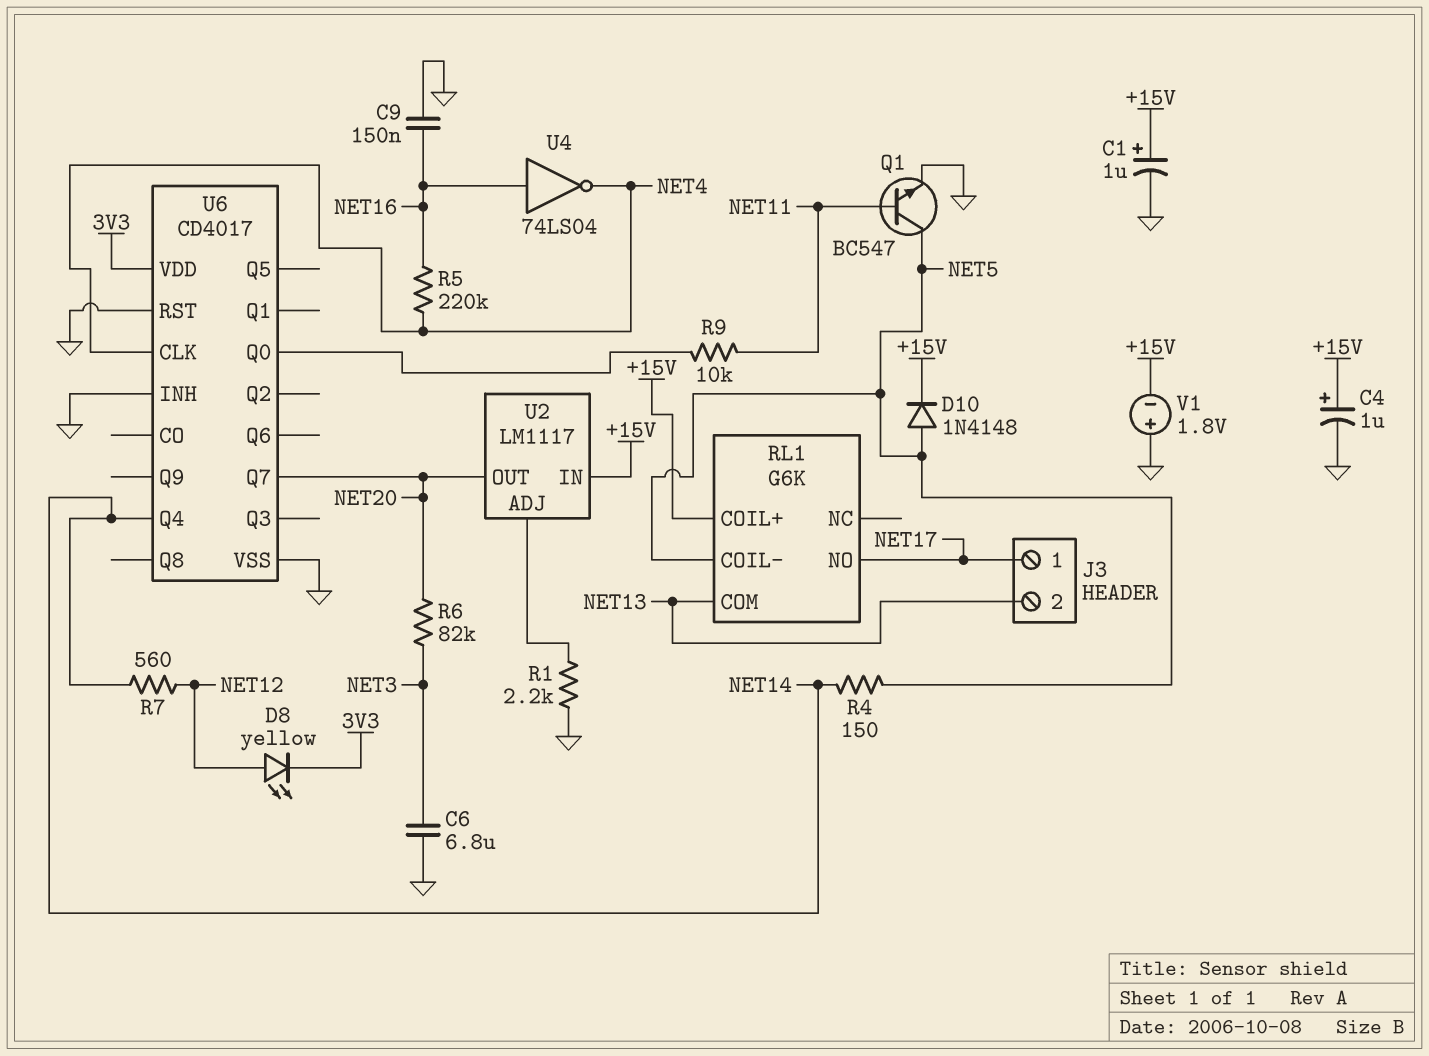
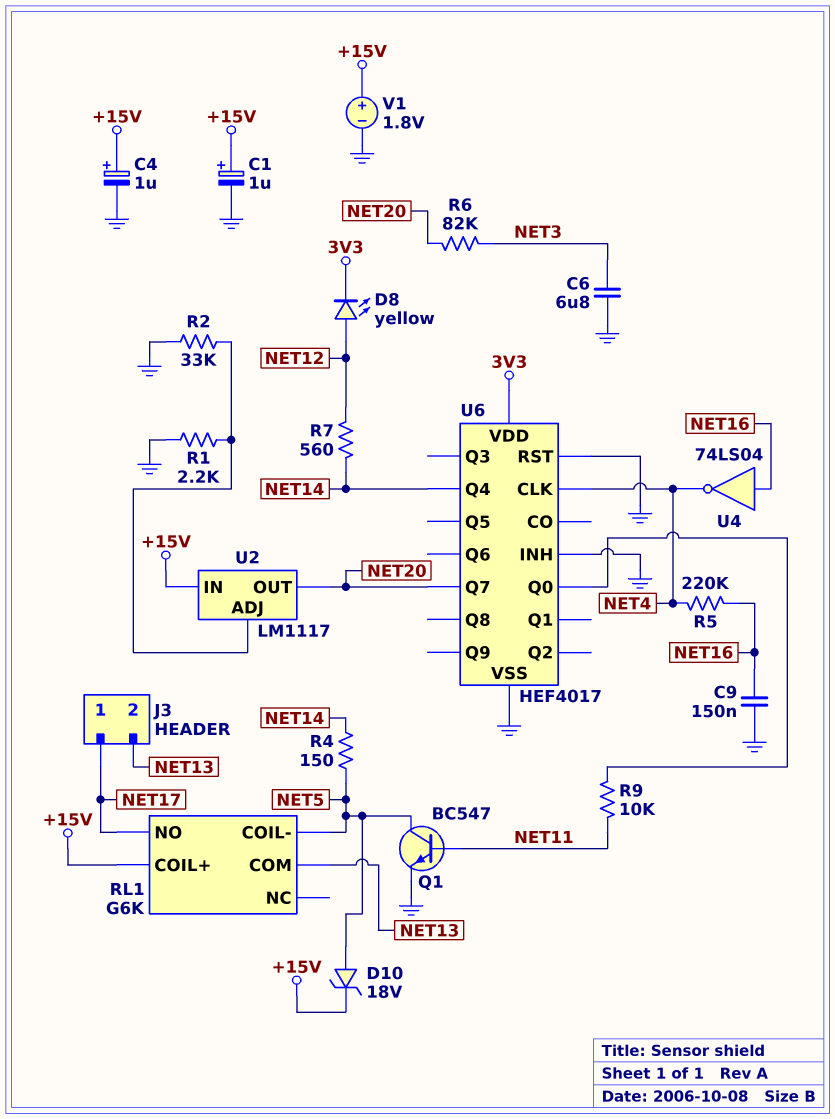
D10: diode 1N4148 (A NET5, K +15V) -> zener 18V (A NET5, K +15V)
R2: none -> 33k (GND, U2/ADJ)
U6: CD4017 -> HEF4017
V1: 1.8V (plus GND, minus +15V) -> 1.8V (plus +15V, minus GND)

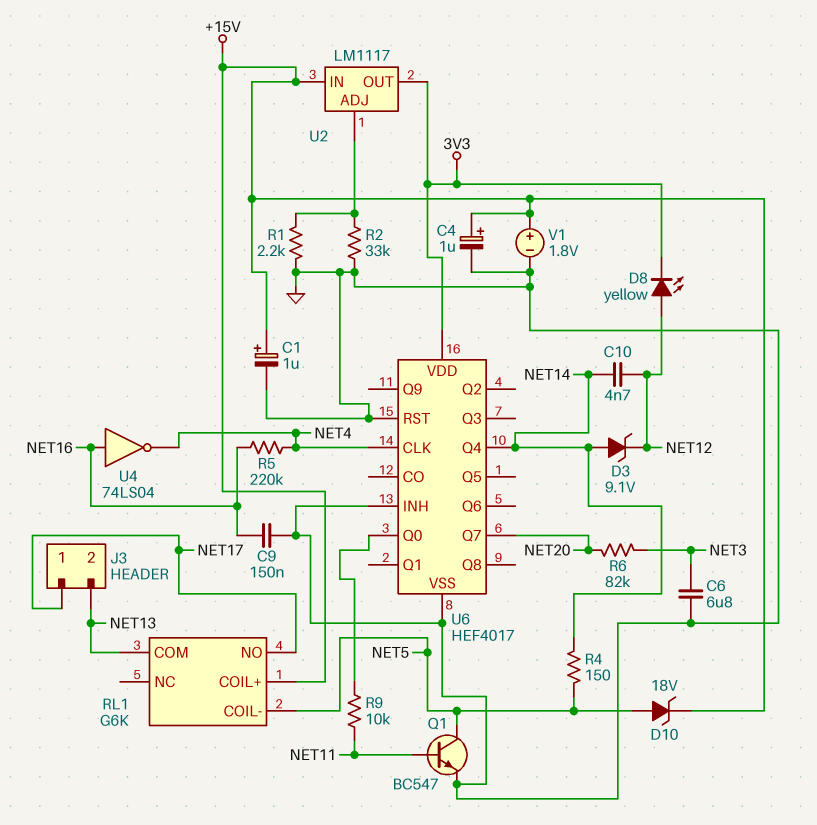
C10: none -> 4.7nF (NET12, NET14)
D3: none -> zener 9.1V (A NET14, K NET12)
R7: 560 (NET12, NET14) -> none
U2 pin OUT: NET20 -> 3V3

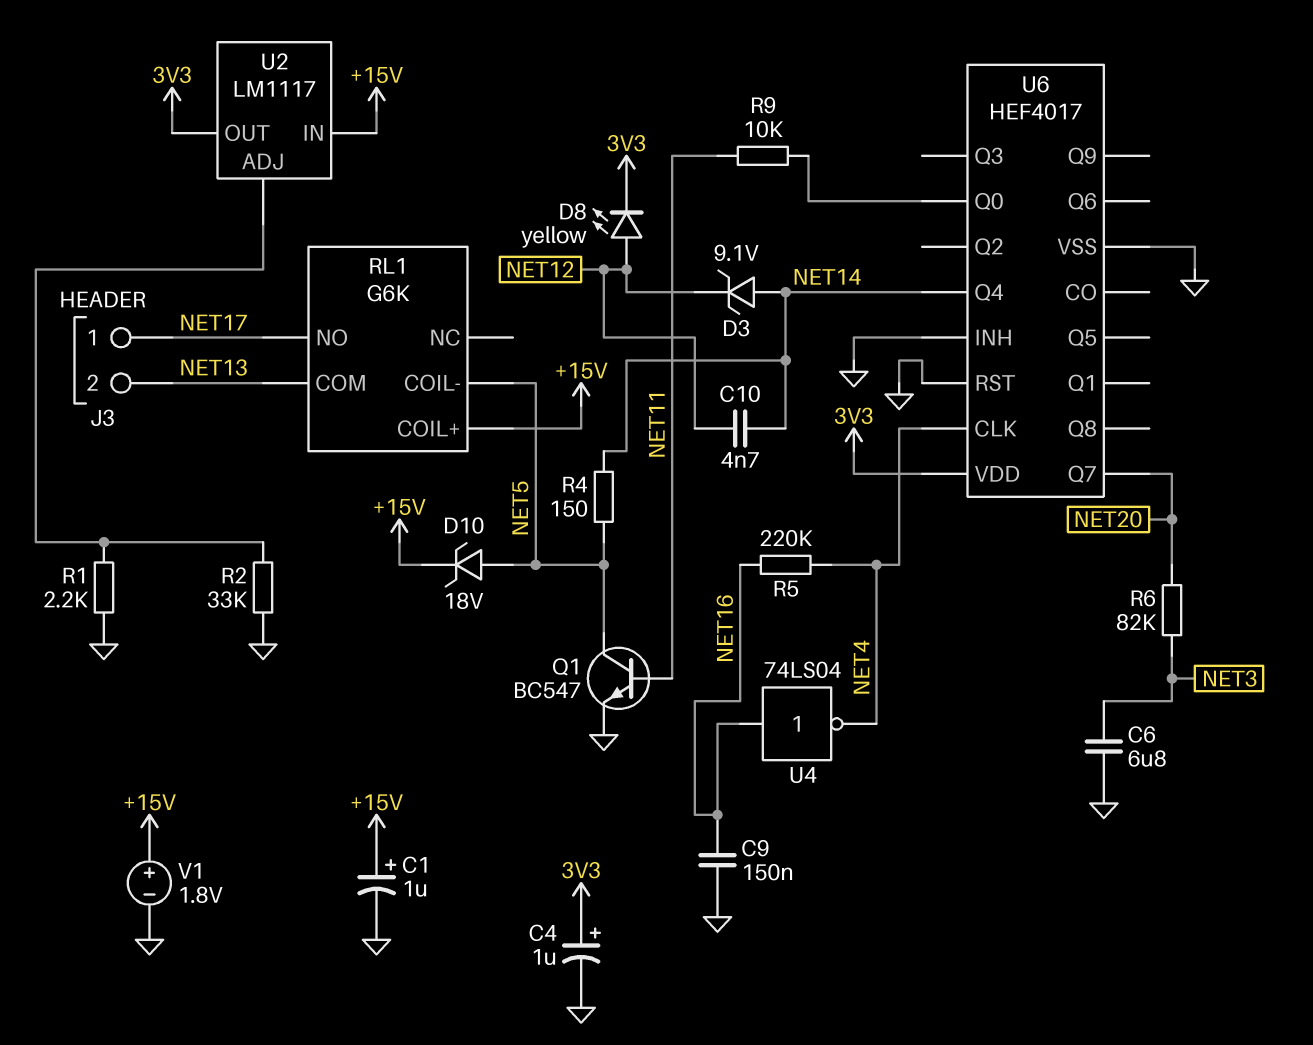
C4: 1uF (plus +15V, minus GND) -> 1uF (plus 3V3, minus GND)

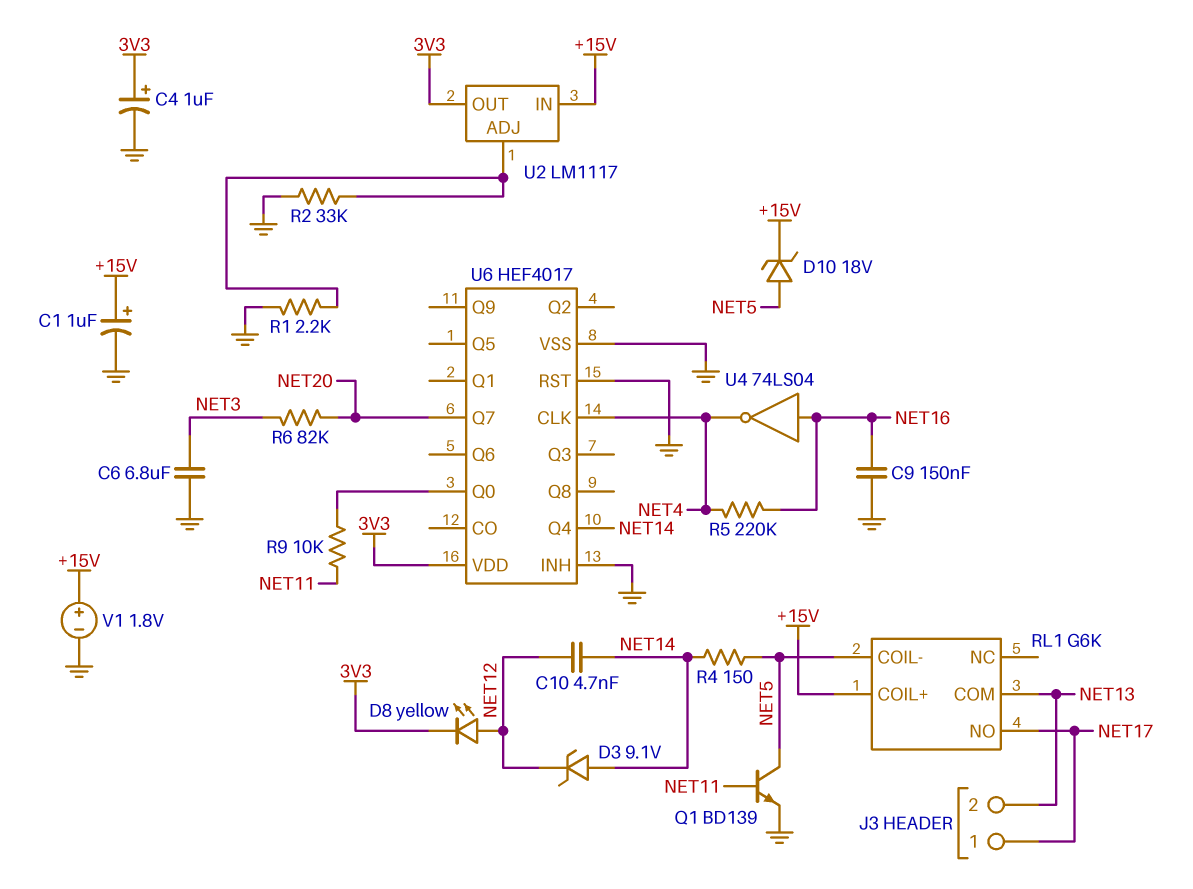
Q1: NPN BC547 (B NET11, C NET5, E GND) -> NPN BD139 (B NET11, C NET5, E GND)

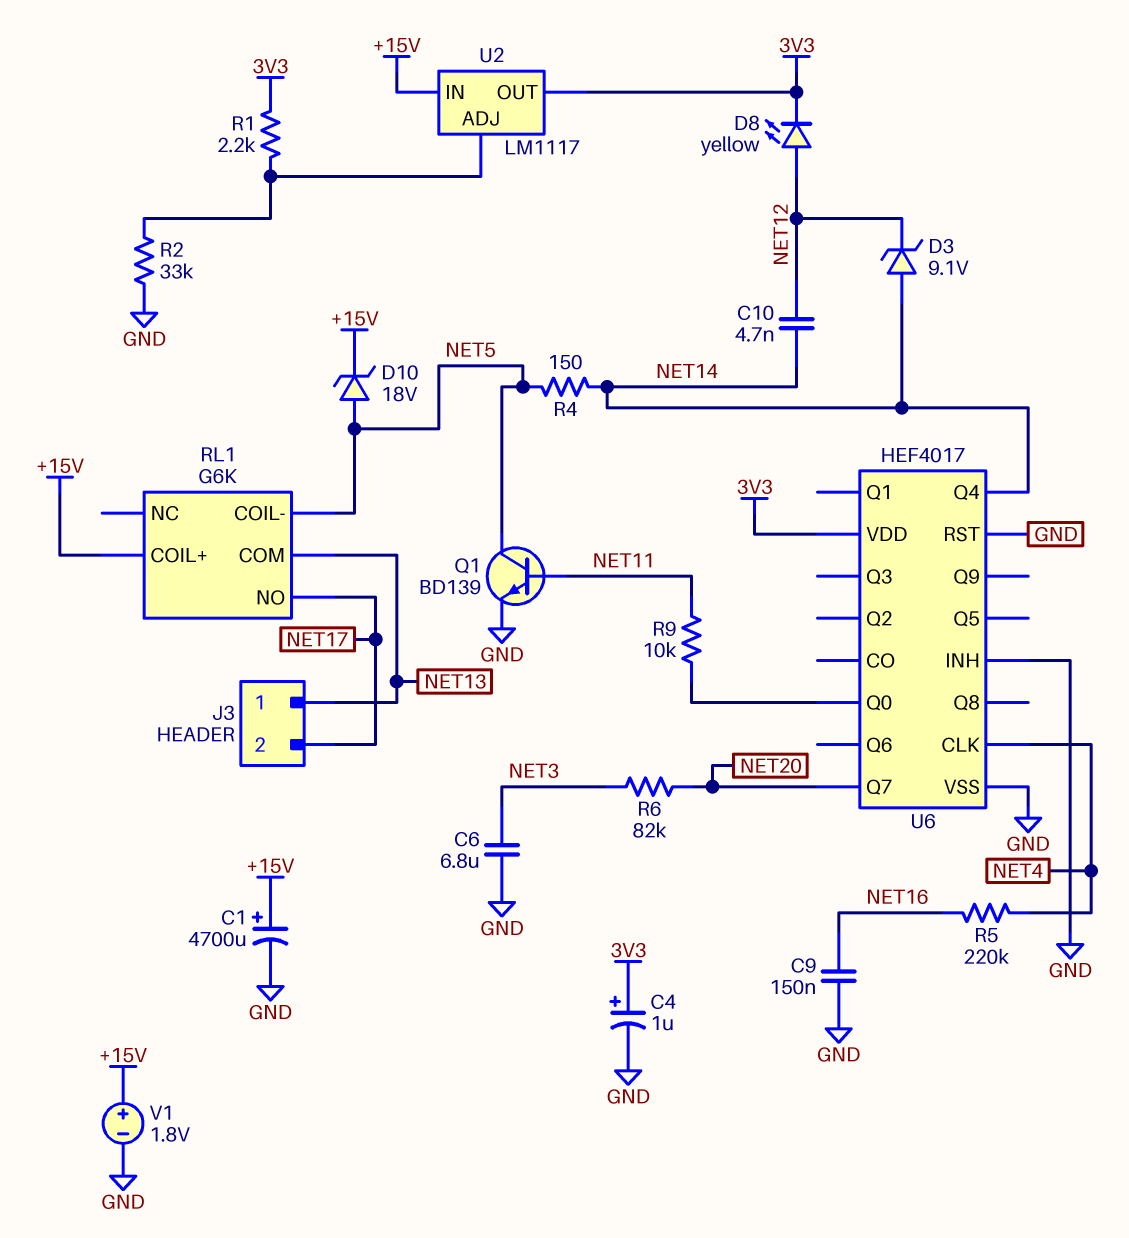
C1: 1uF (plus +15V, minus GND) -> 4700uF (plus +15V, minus GND)
J3 pin 1: NET17 -> NET13
J3 pin 2: NET13 -> NET17
R1: 2.2k (GND, U2/ADJ) -> 2.2k (3V3, U2/ADJ)
U4: NOT 74LS04 (in NET16, out NET4) -> none

